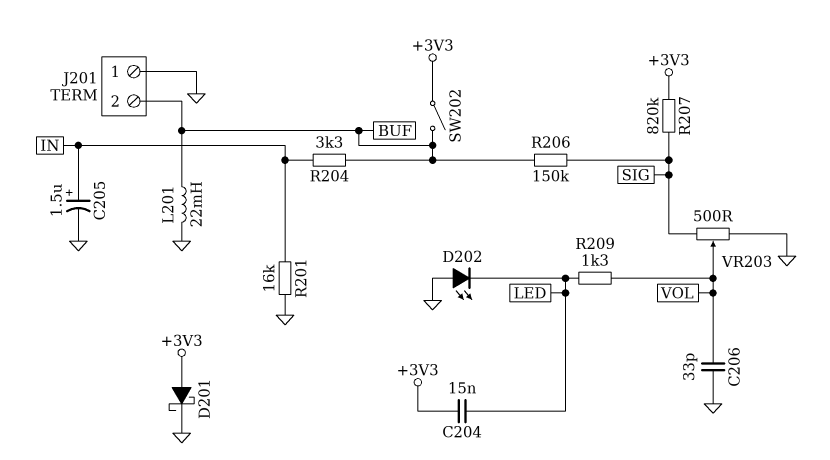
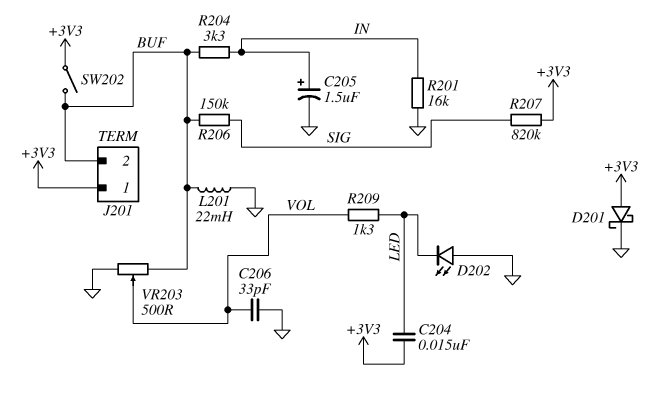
J201 pin 1: GND -> +3V3
VR203: 500 (GND, SIG, wiper VOL) -> 500 (BUF, GND, wiper VOL)

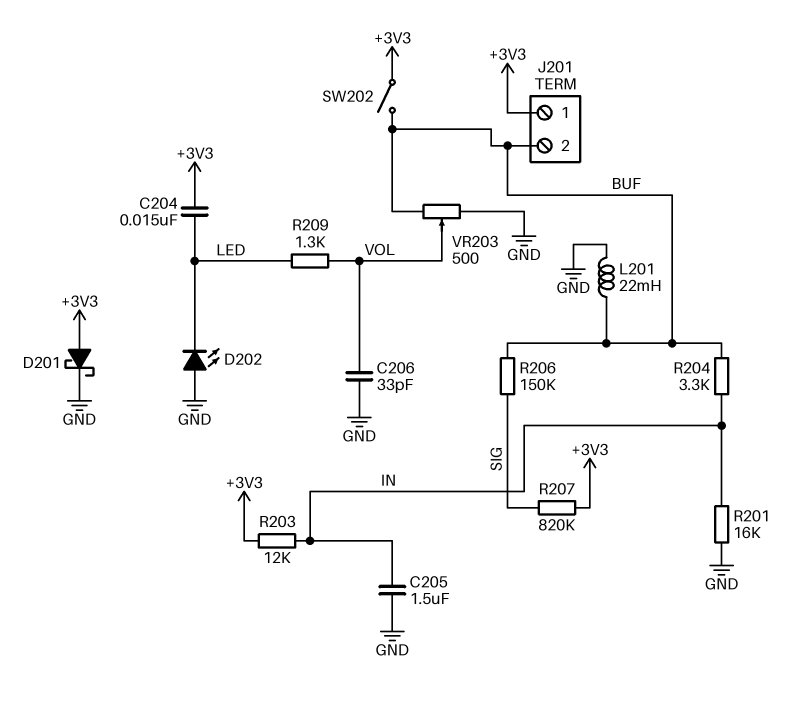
C205: 1.5uF (plus IN, minus GND) -> 1.5uF (GND, IN)
R203: none -> 12k (+3V3, IN)

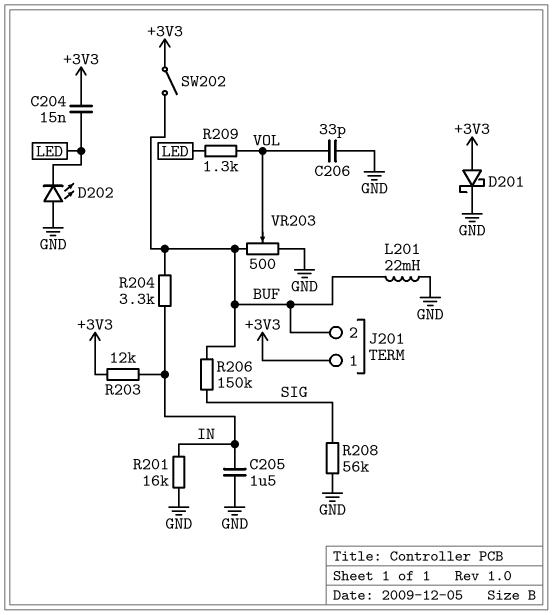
R207: 820k (+3V3, SIG) -> none
R208: none -> 56k (GND, SIG)

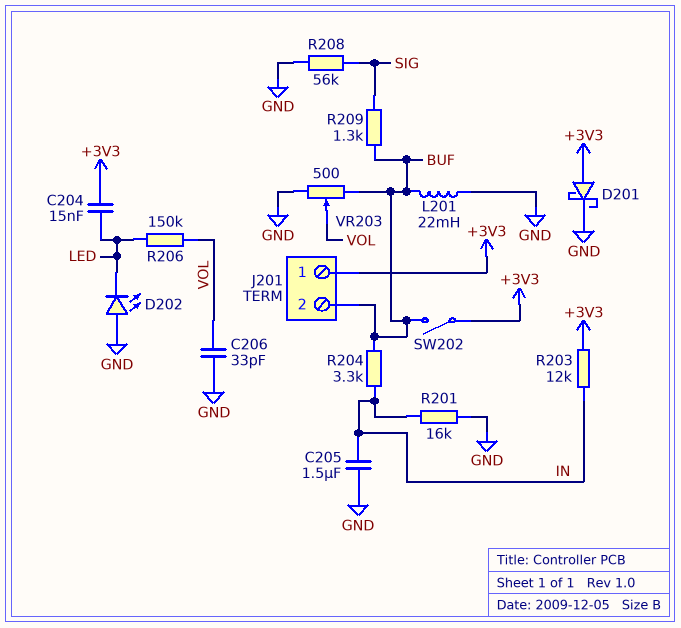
R206: 150k (BUF, SIG) -> 150k (LED, VOL)
R209: 1.3k (LED, VOL) -> 1.3k (BUF, SIG)

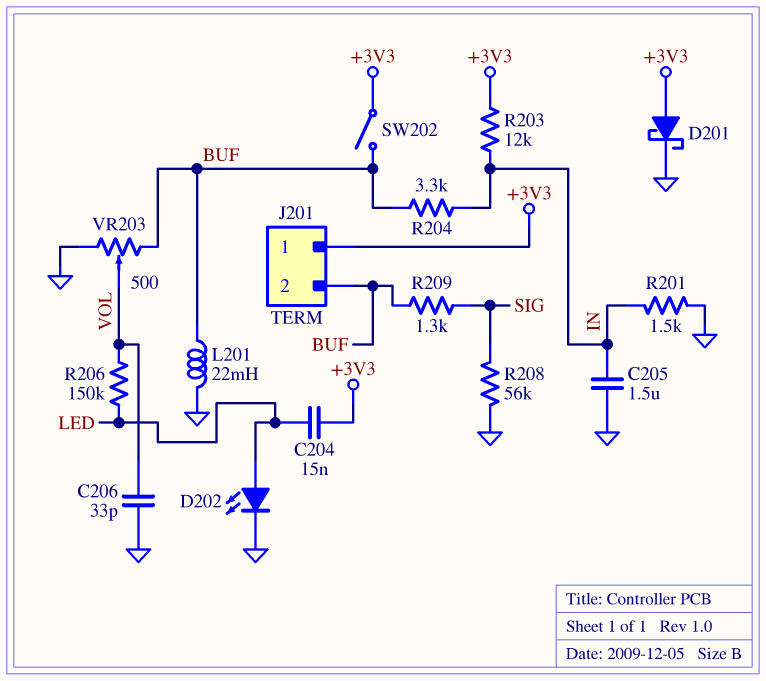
D202: LED (A GND, K LED) -> LED (A LED, K GND)
R201: 16k (GND, IN) -> 1.5k (GND, IN)

